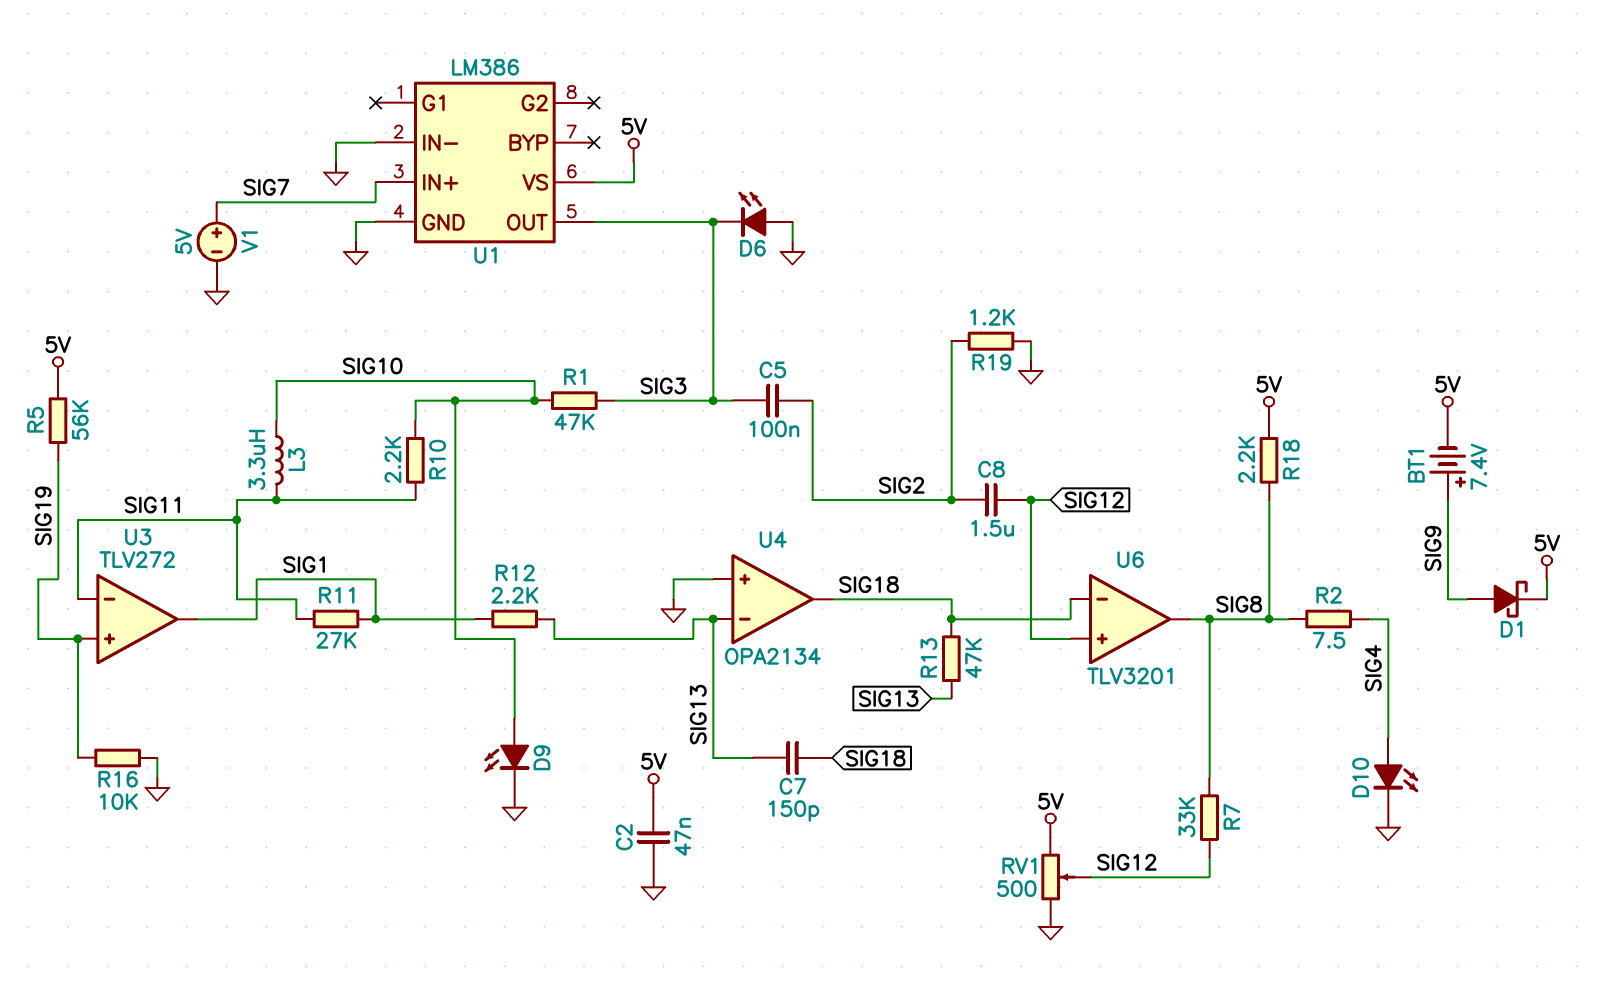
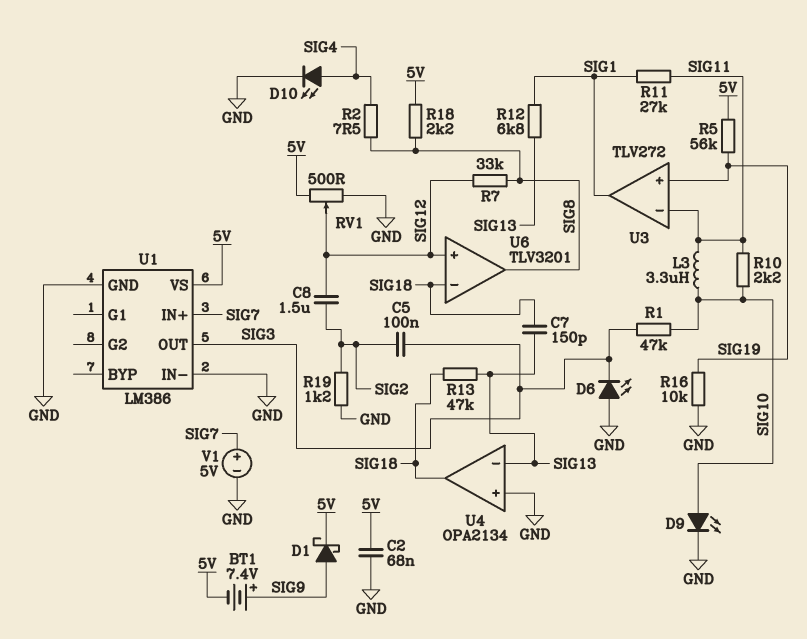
C2: 47nF (5V, GND) -> 68nF (5V, GND)
R12: 2.2k (SIG1, SIG13) -> 6.8k (SIG1, SIG13)

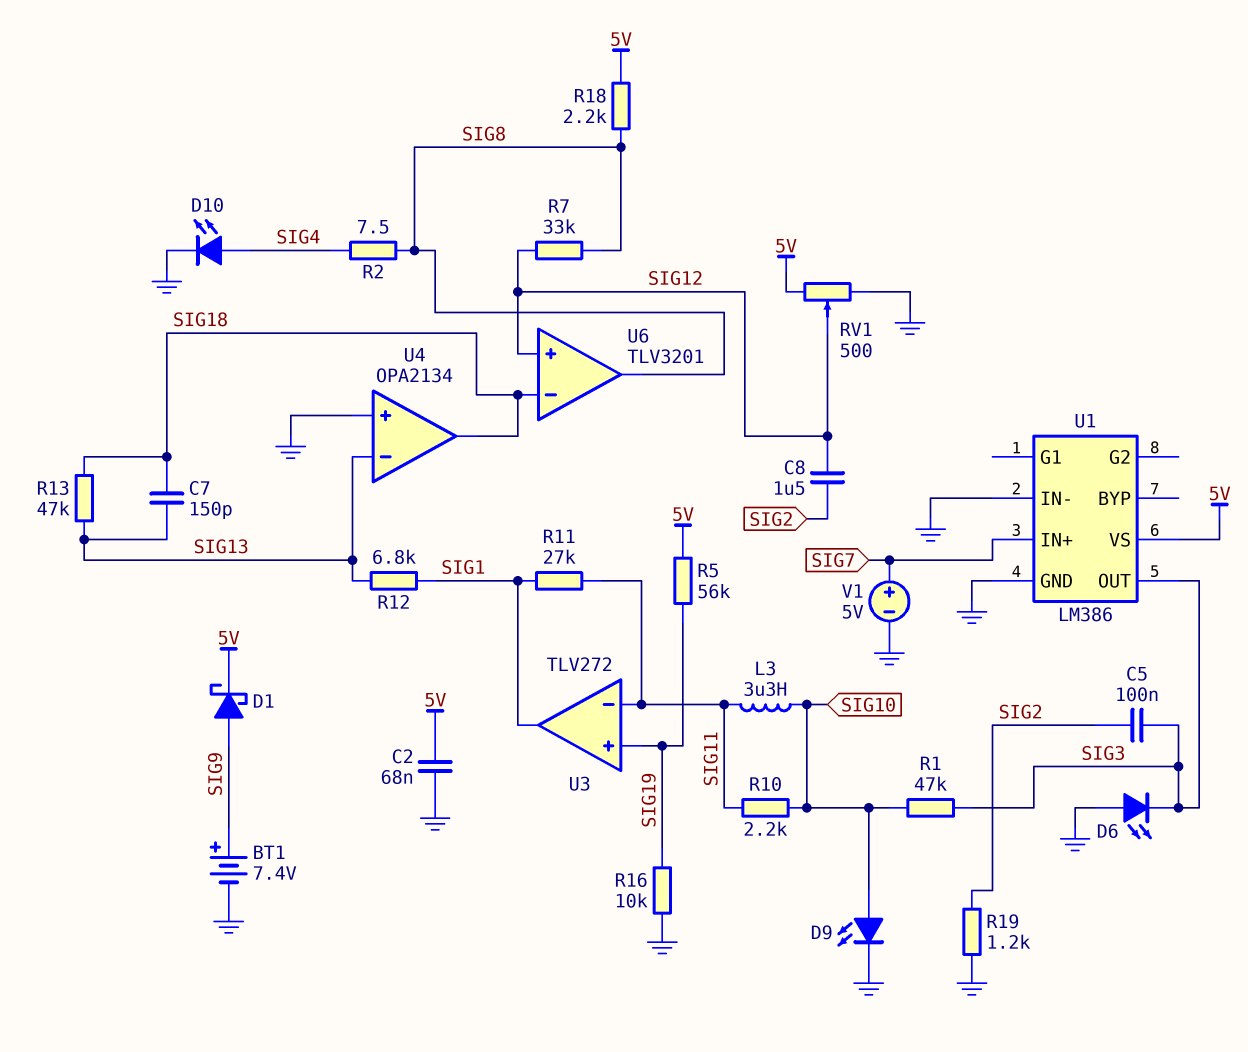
BT1: 7.4V (plus SIG9, minus 5V) -> 7.4V (plus SIG9, minus GND)

